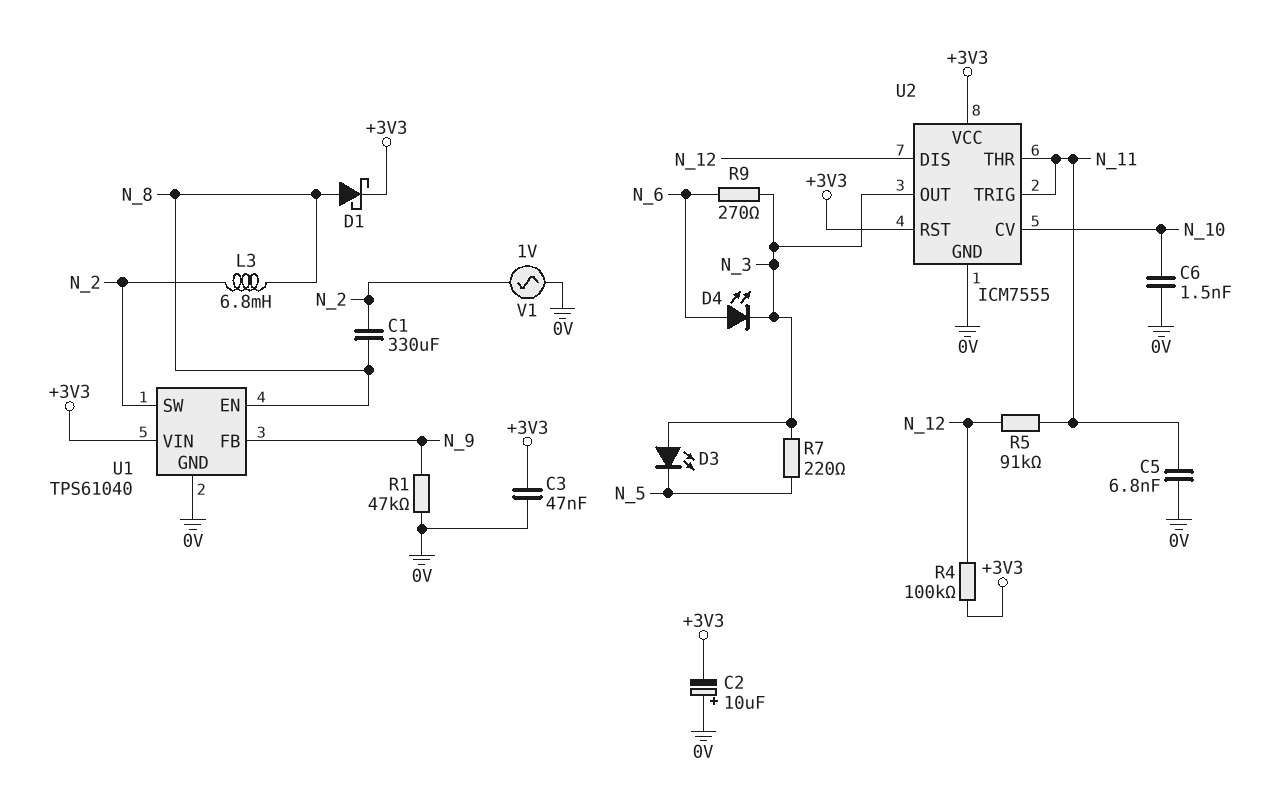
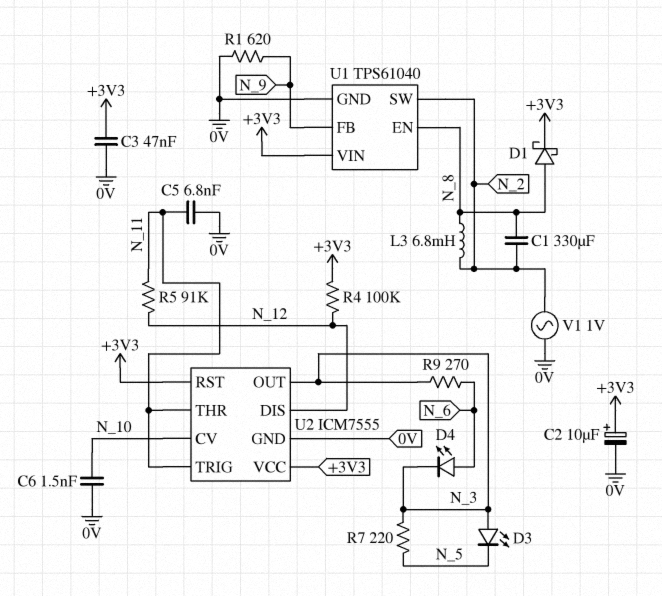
C2: 10uF (plus 0V, minus +3V3) -> 10uF (plus +3V3, minus 0V)
R1: 47k (0V, N_9) -> 620 (0V, N_9)

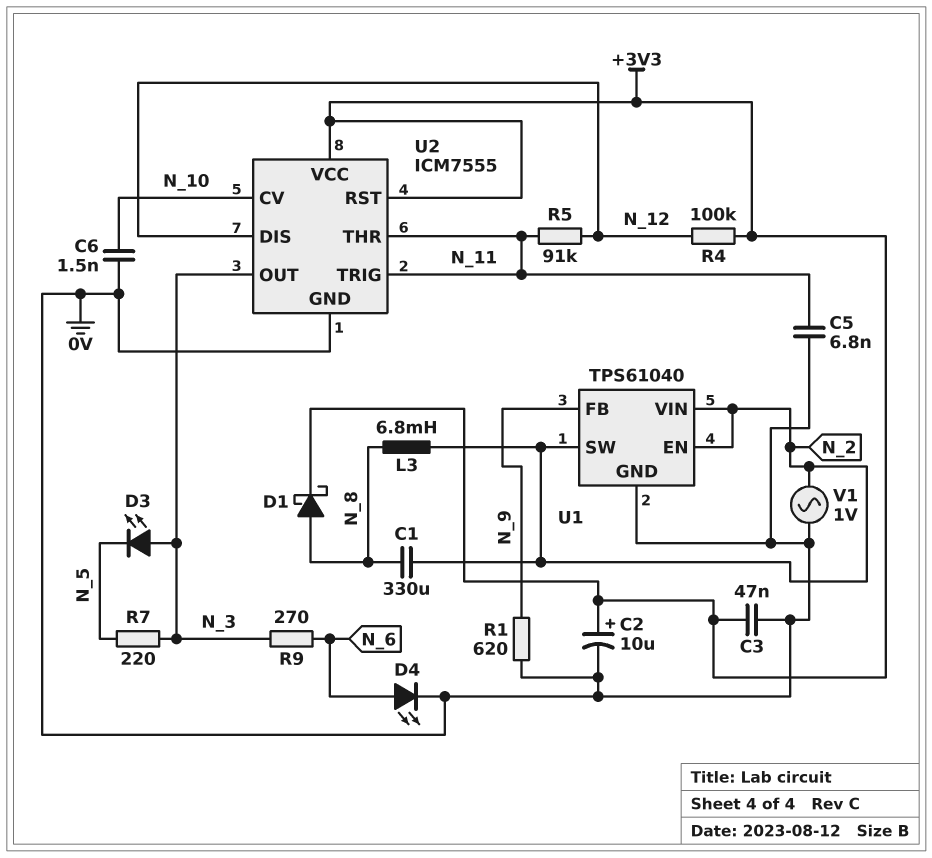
D4: LED (A N_6, K N_3) -> LED (A N_6, K 0V)
U1 pin EN: N_8 -> N_2
U1 pin VIN: +3V3 -> N_2

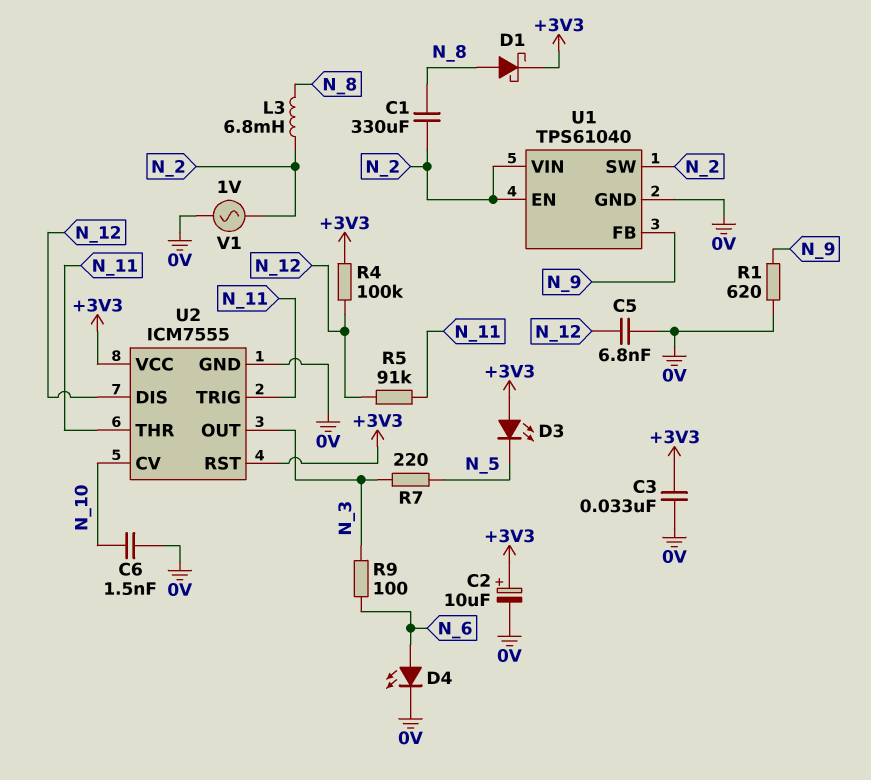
C3: 47nF (+3V3, 0V) -> 33nF (+3V3, 0V)
C5: 6.8nF (0V, N_11) -> 6.8nF (0V, N_12)
D3: LED (A N_3, K N_5) -> LED (A +3V3, K N_5)
R9: 270 (N_3, N_6) -> 100 (N_3, N_6)

